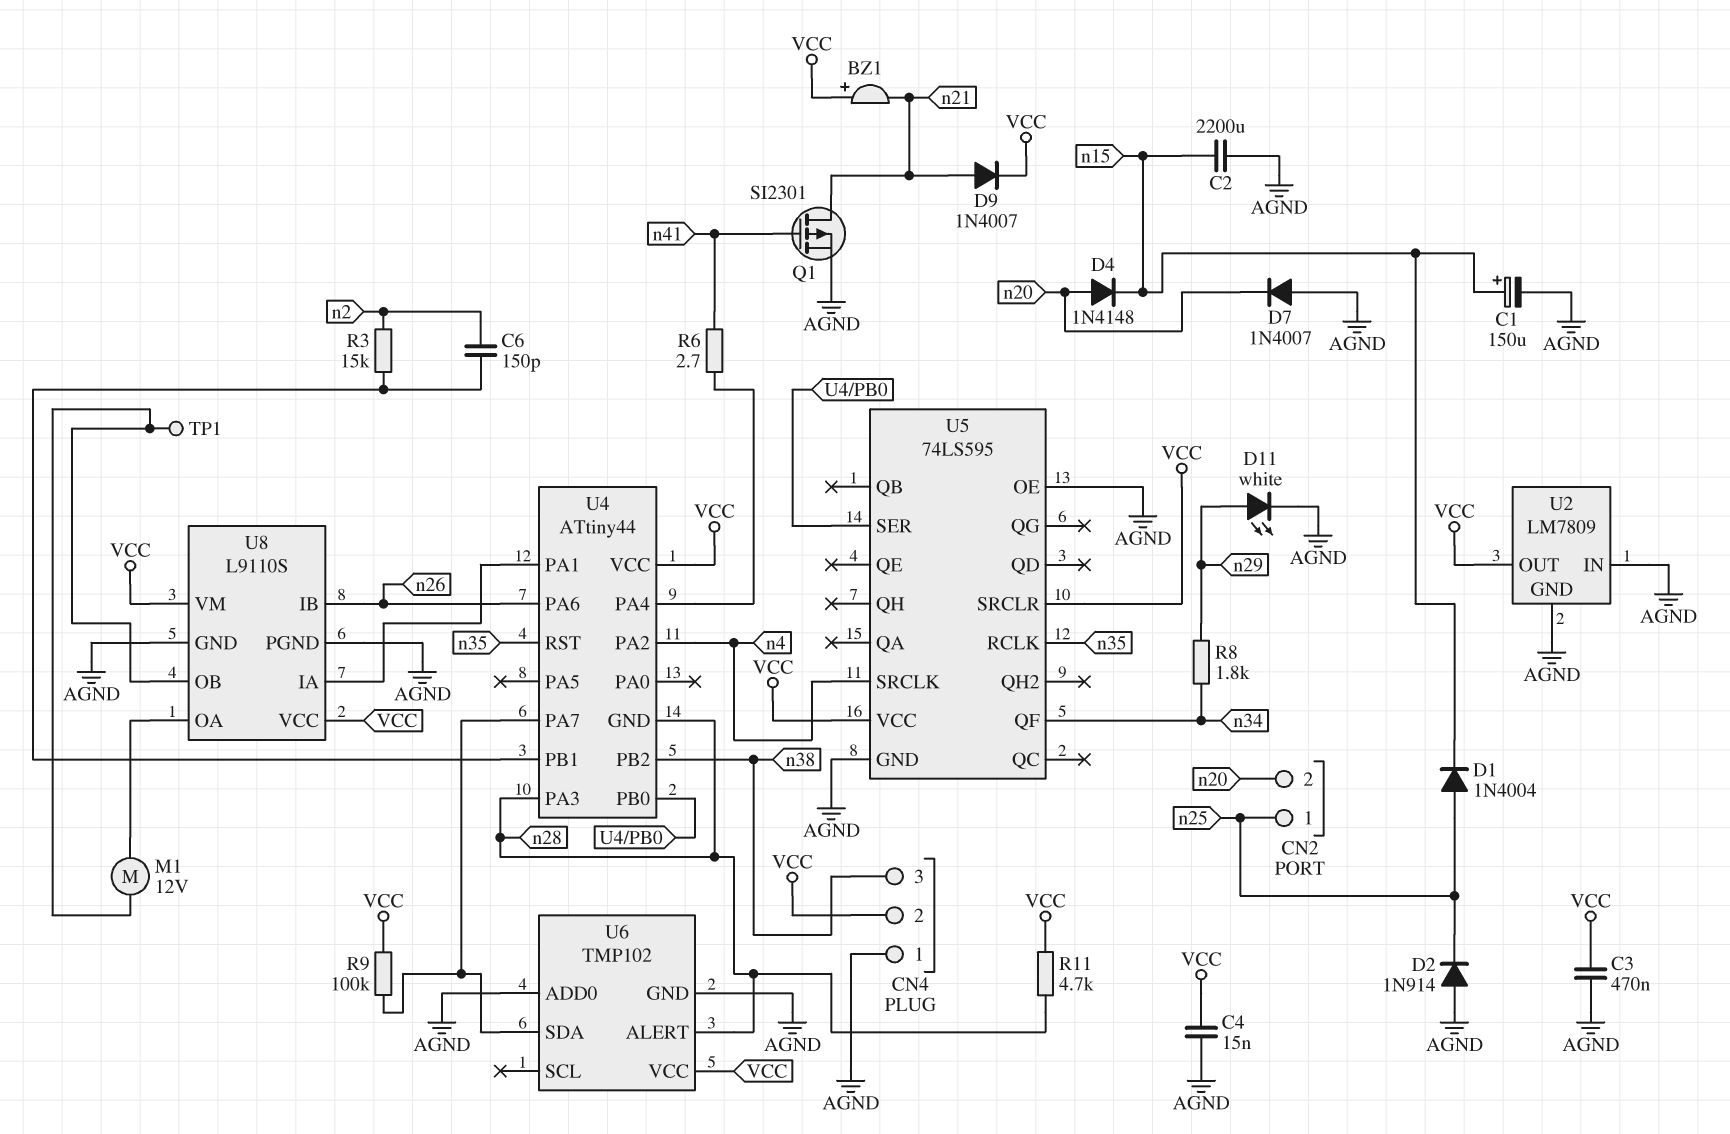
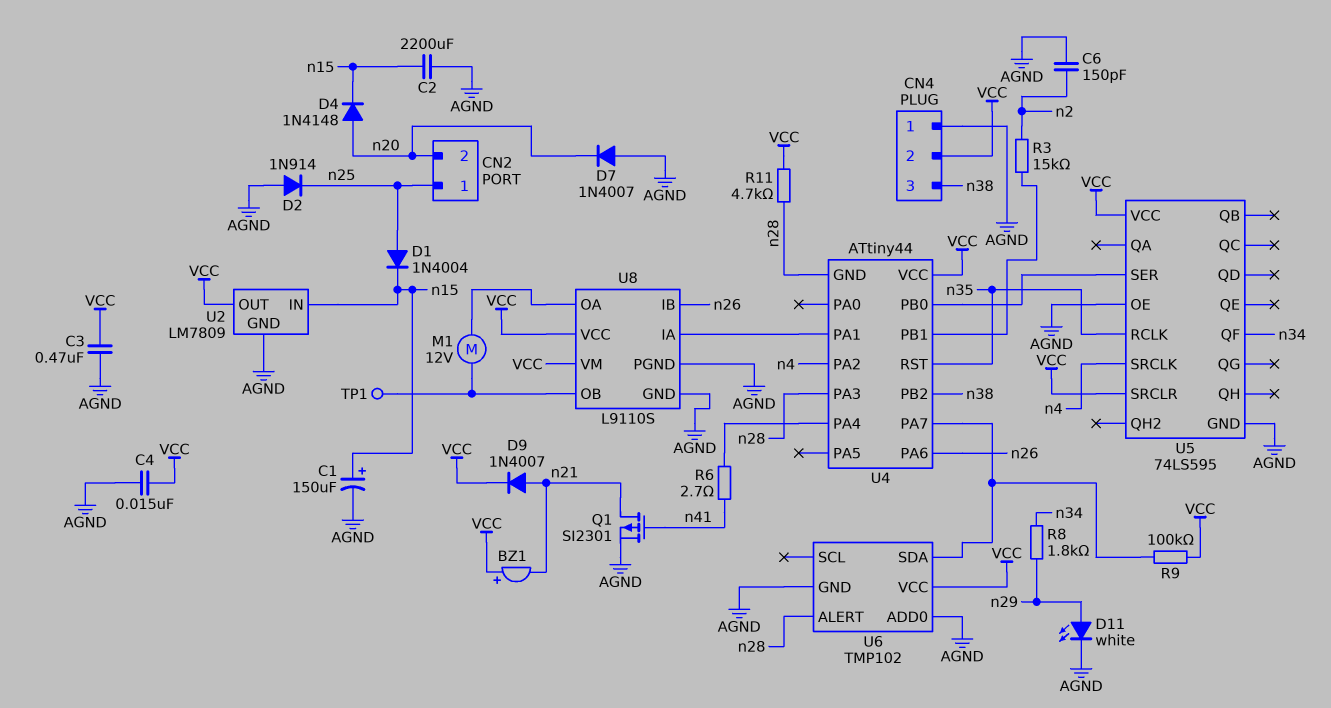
C6: 150pF (U4/PB1, n2) -> 150pF (AGND, n2)
U2 pin IN: AGND -> n15

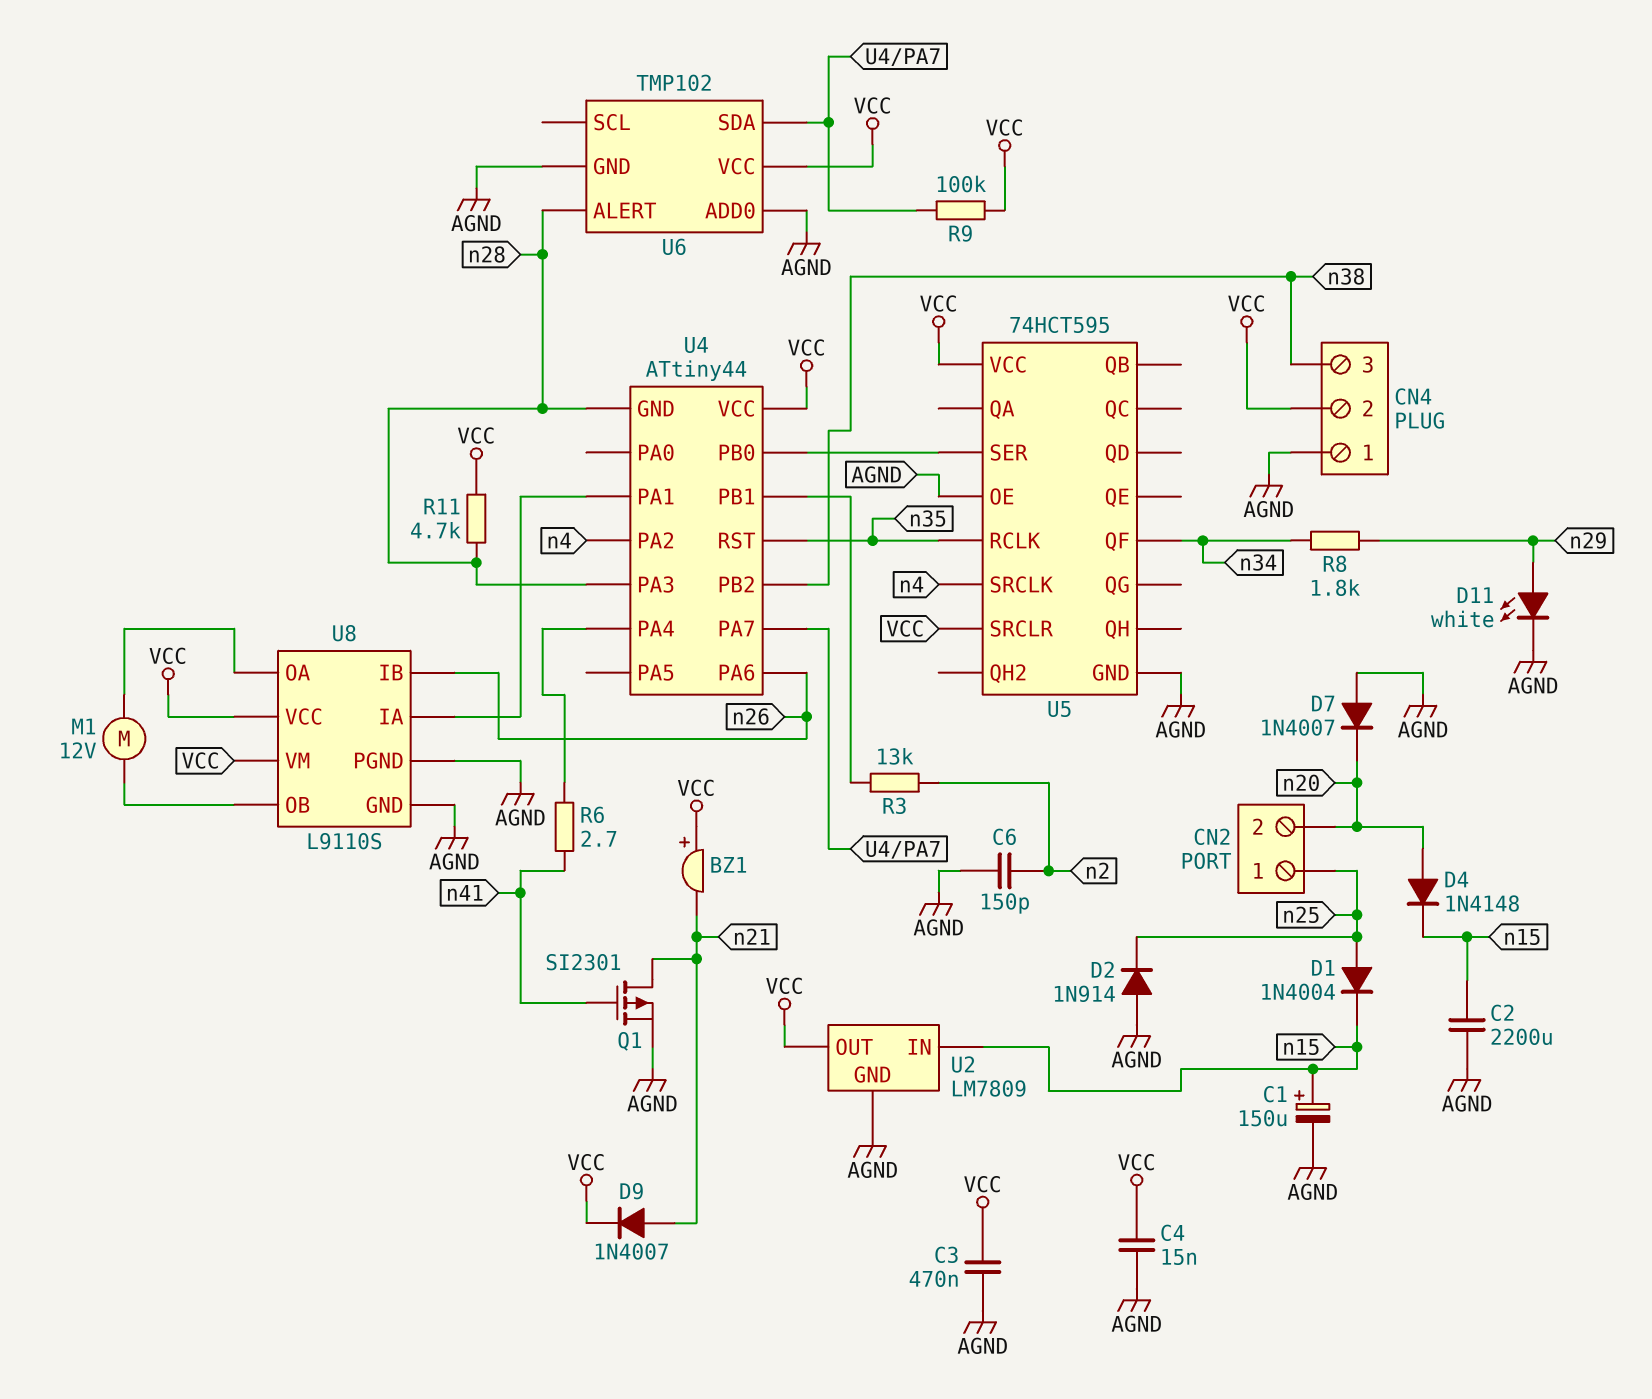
R3: 15k (U4/PB1, n2) -> 13k (U4/PB1, n2)
TP1: test point (U8/OB) -> none
U5: 74LS595 -> 74HCT595

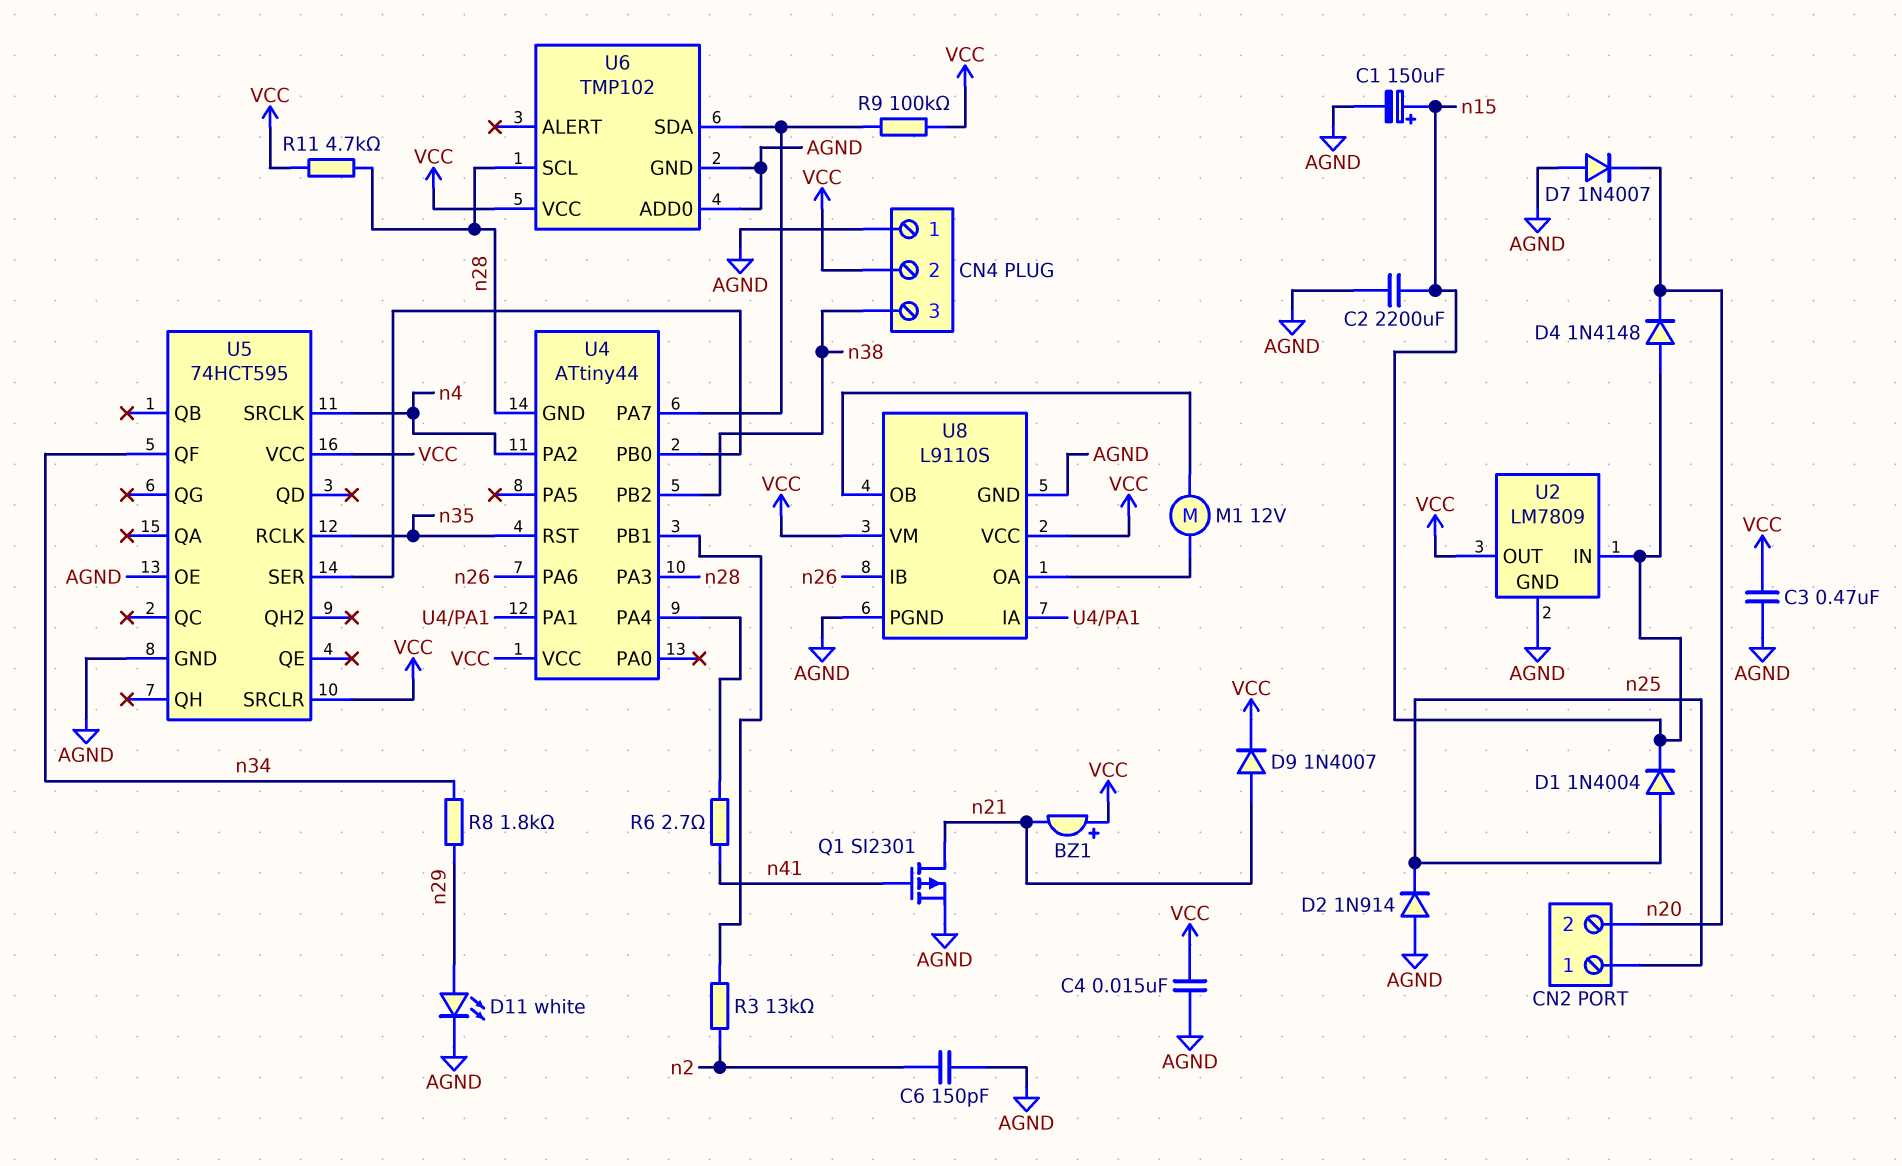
D4: diode 1N4148 (A n20, K n15) -> diode 1N4148 (A n15, K n20)
U6 pin ALERT: n28 -> none
U6 pin SCL: none -> n28

